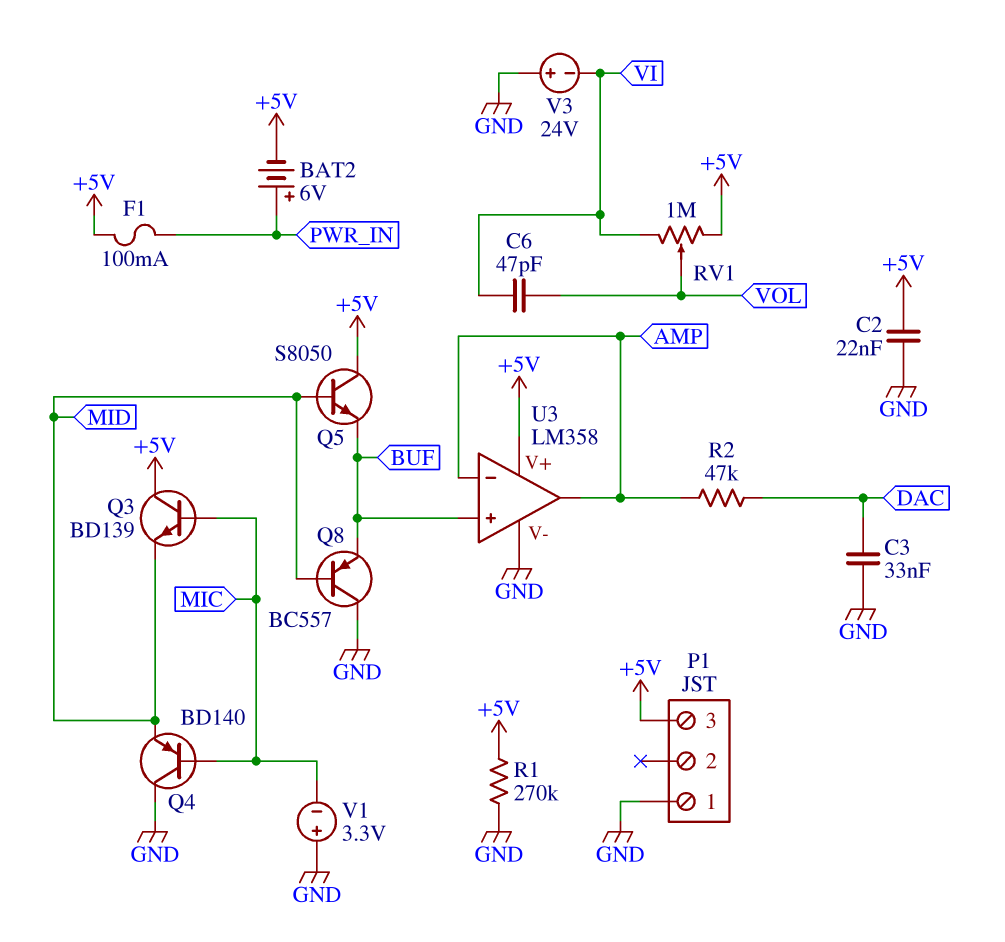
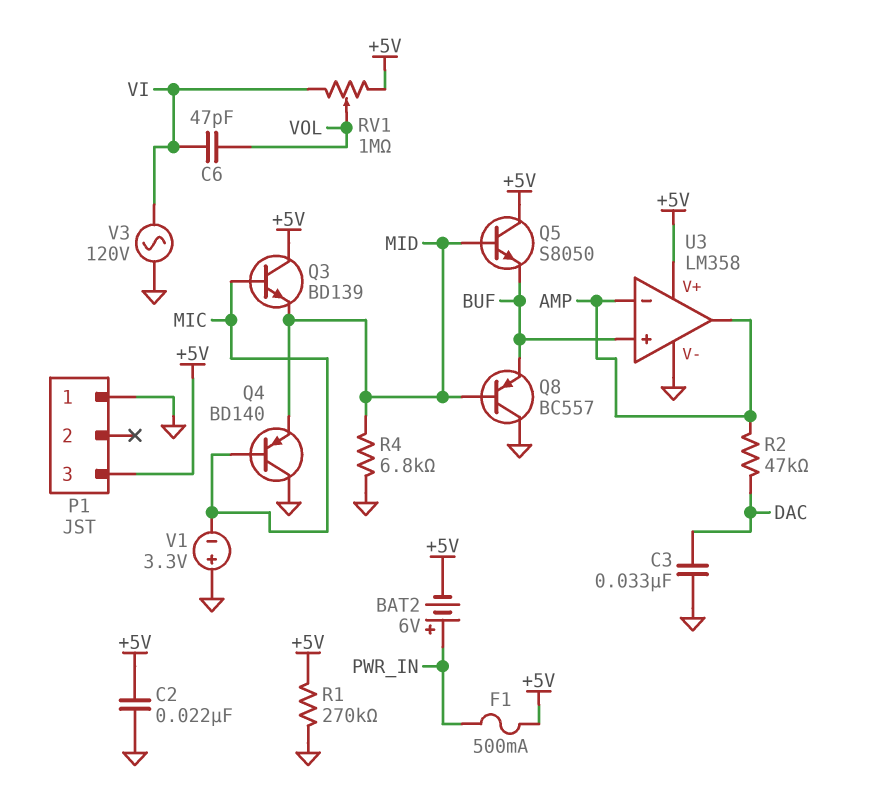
F1: 100mA (+5V, PWR_IN) -> 500mA (+5V, PWR_IN)
R4: none -> 6.8k (GND, MID)
V3: 24V (plus GND, minus VI) -> AC 120V (GND, VI)

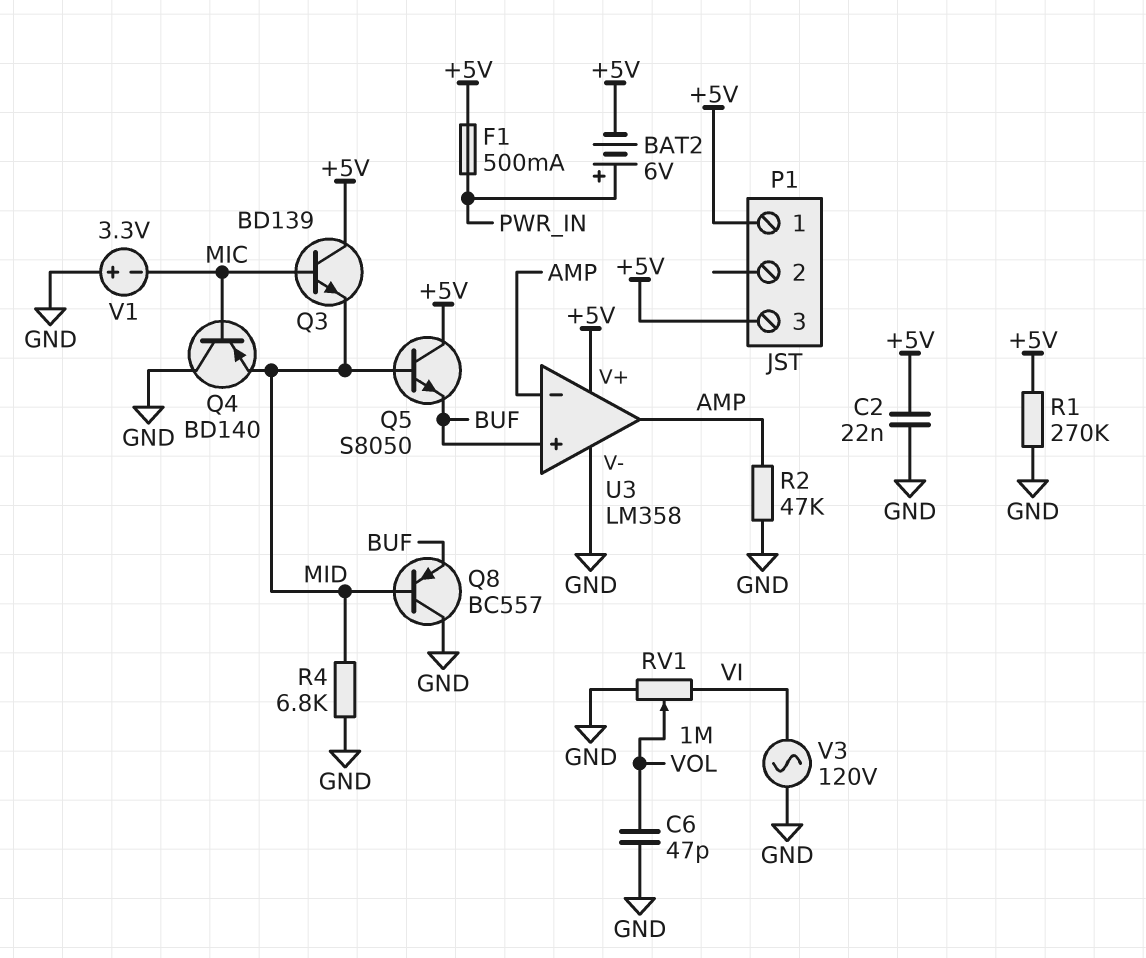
C3: 33nF (DAC, GND) -> none
C6: 47pF (VI, VOL) -> 47pF (GND, VOL)
P1 pin 1: GND -> +5V
R2: 47k (AMP, DAC) -> 47k (AMP, GND)
RV1: 1M (+5V, VI, wiper VOL) -> 1M (GND, VI, wiper VOL)

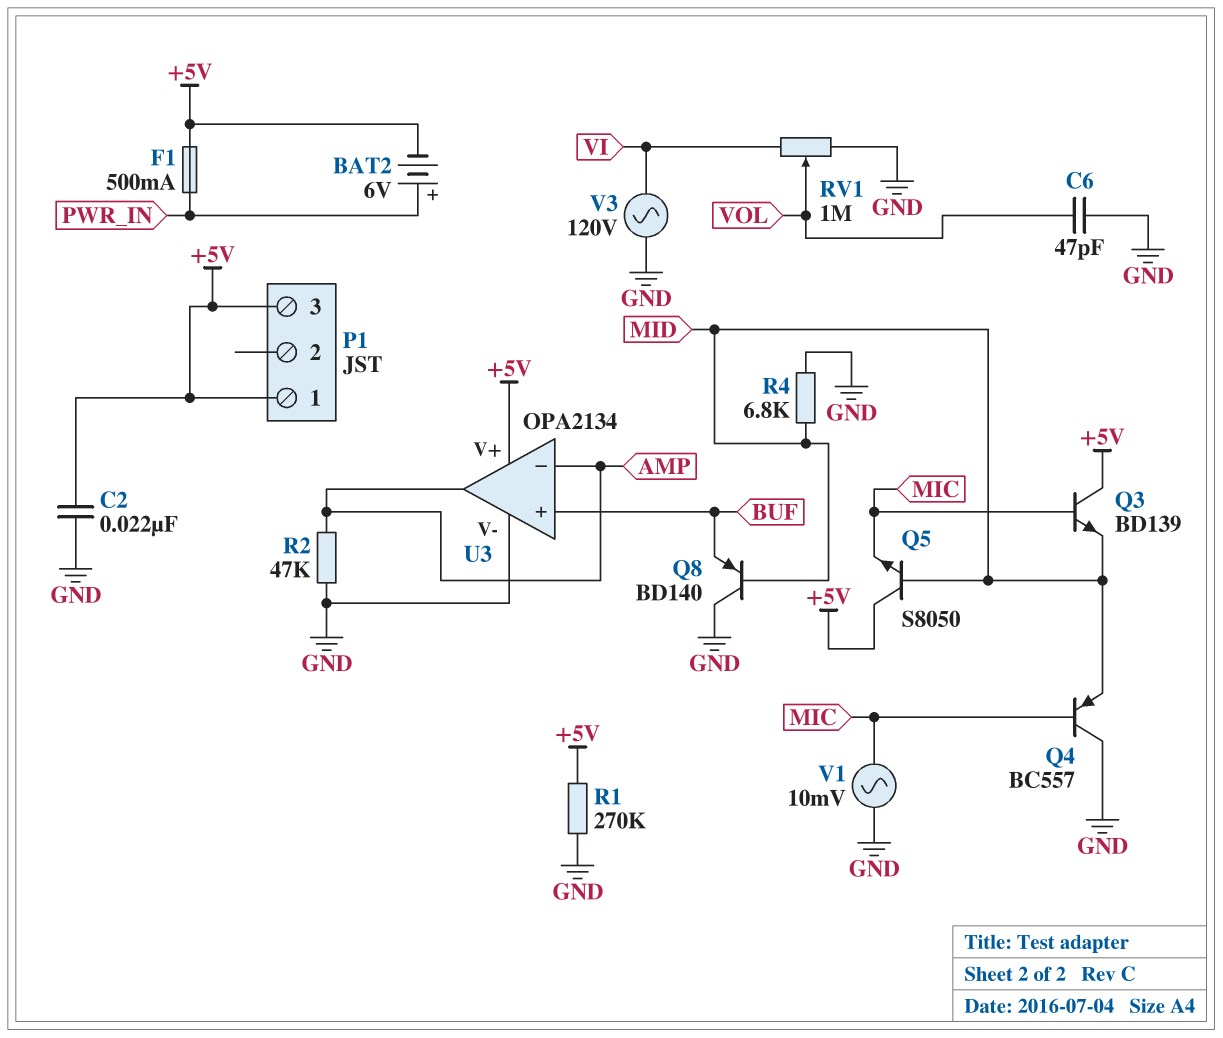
Q4: PNP BD140 (B MIC, C GND, E MID) -> PNP BC557 (B MIC, C GND, E MID)
Q5: NPN S8050 (B MID, C +5V, E BUF) -> NPN S8050 (B MID, C +5V, E MIC)
Q8: PNP BC557 (B MID, C GND, E BUF) -> PNP BD140 (B MID, C GND, E BUF)
U3: LM358 -> OPA2134
V1: 3.3V (plus GND, minus MIC) -> AC 10mV (GND, MIC)

